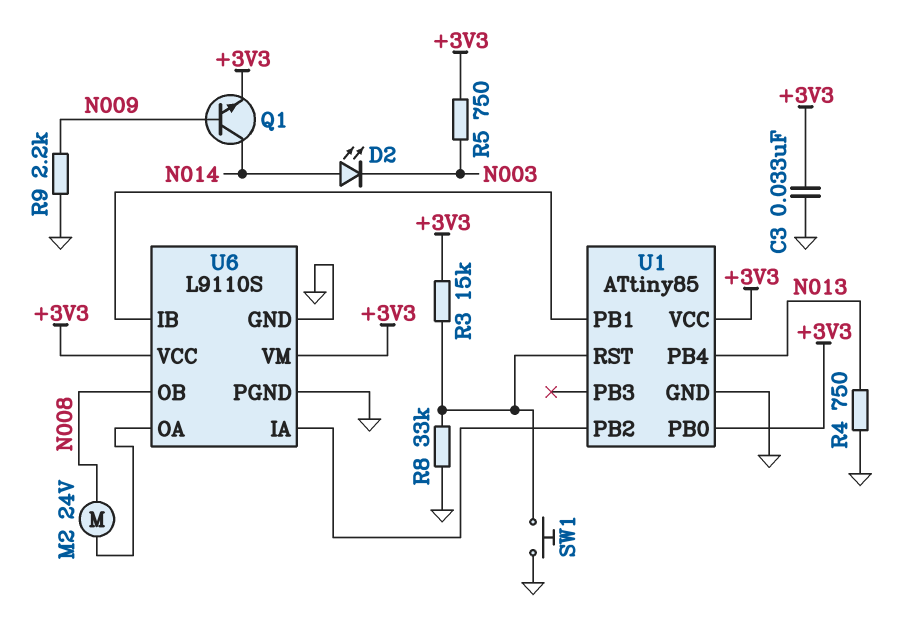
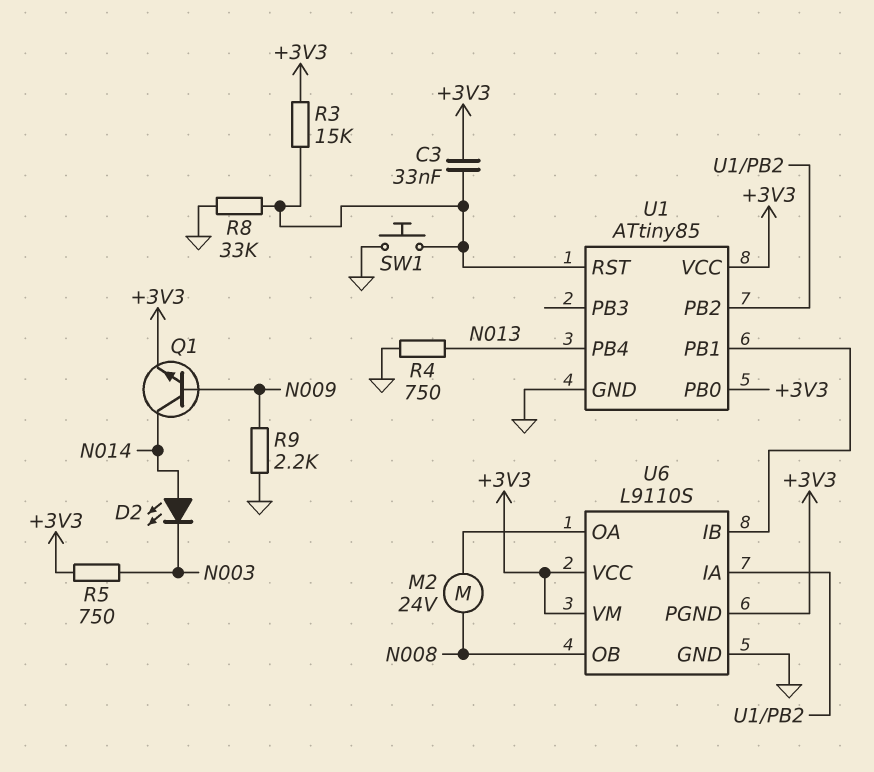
C3: 33nF (+3V3, GND) -> 33nF (+3V3, U1/RST)
U6 pin PGND: GND -> +3V3

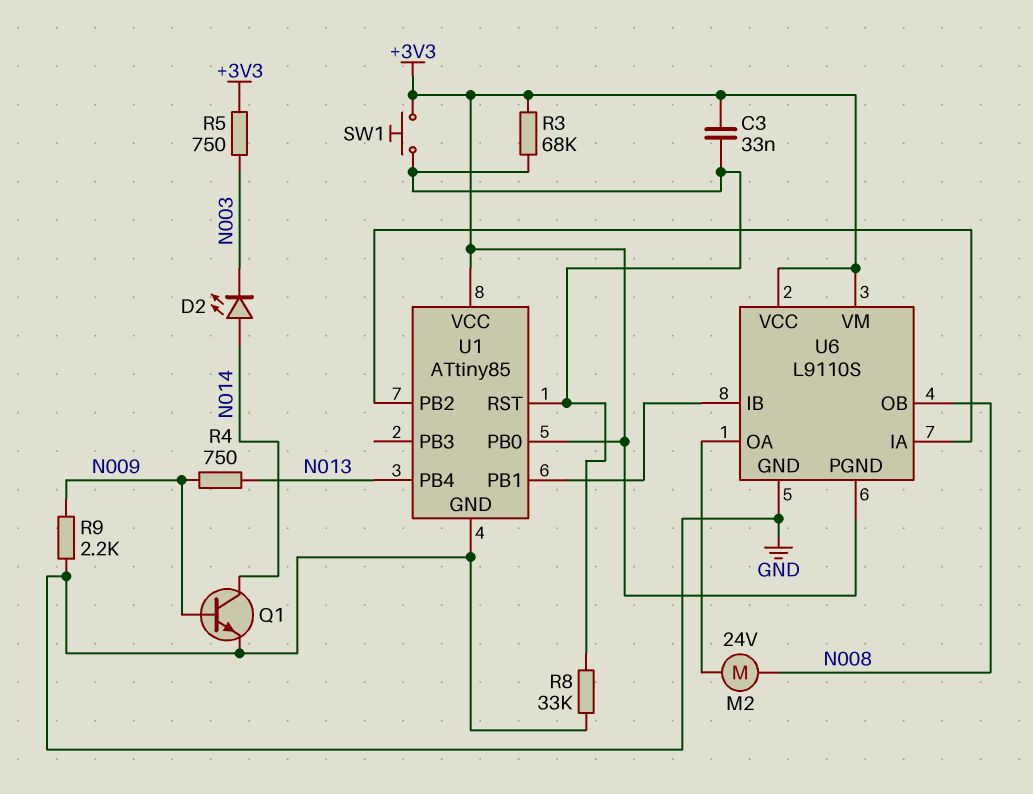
Q1: NPN (B N009, C N014, E +3V3) -> NPN (B N009, C N014, E GND)
R3: 15k (+3V3, U1/RST) -> 68k (+3V3, U1/RST)
R4: 750 (GND, N013) -> 750 (N009, N013)
SW1: button (GND, U1/RST) -> button (+3V3, U1/RST)

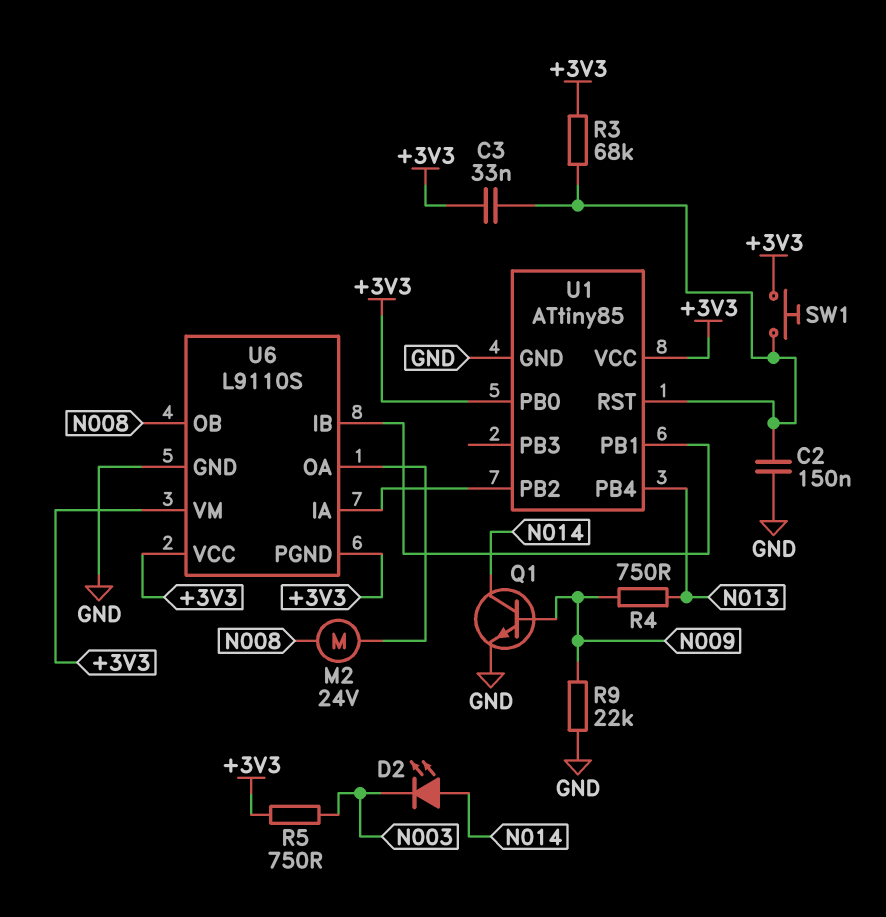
C2: none -> 150nF (GND, U1/RST)
R8: 33k (GND, U1/RST) -> none
R9: 2.2k (GND, N009) -> 22k (GND, N009)

